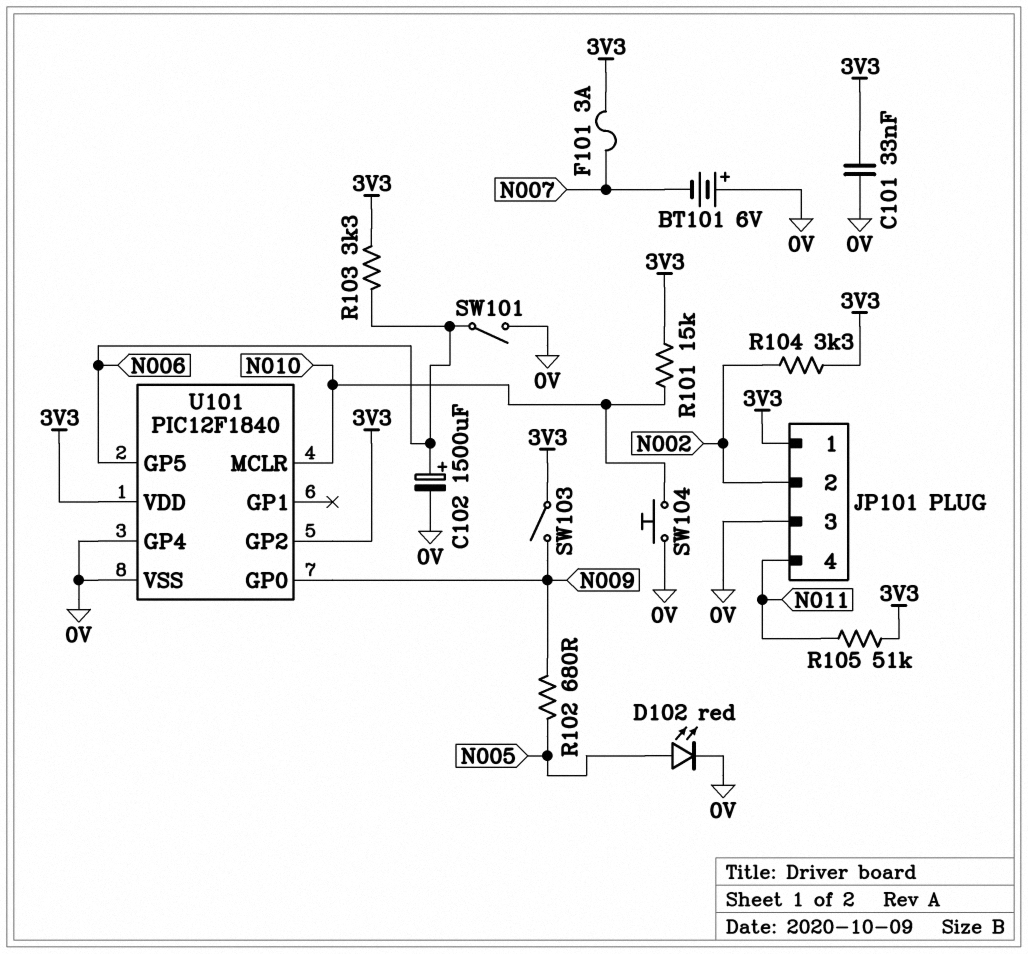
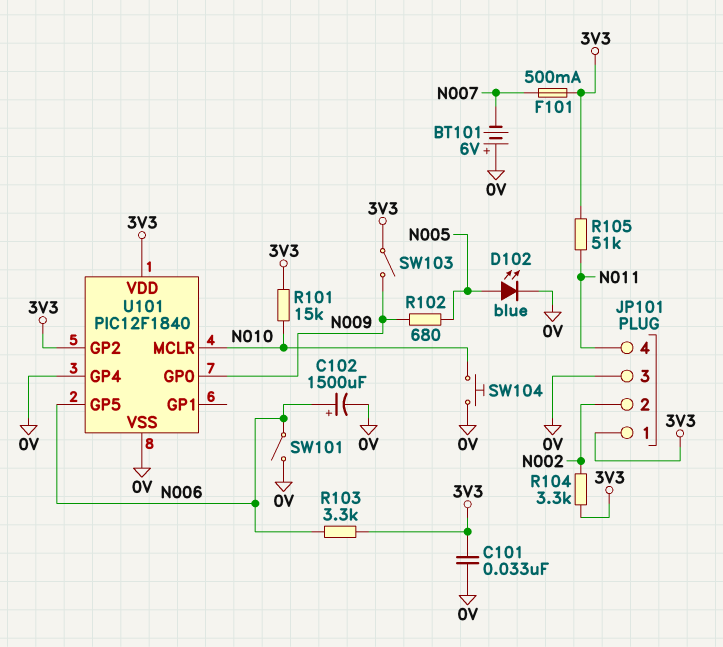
D102: LED red (A N005, K 0V) -> LED blue (A N005, K 0V)
F101: 3A (3V3, N007) -> 500mA (3V3, N007)

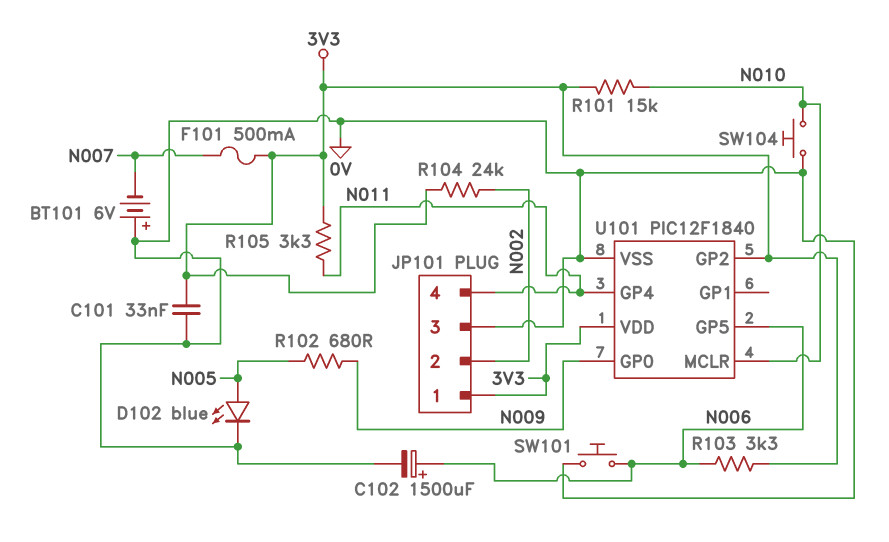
R104: 3.3k (3V3, N002) -> 24k (3V3, N002)
R105: 51k (3V3, N011) -> 3.3k (3V3, N011)
SW101: switch (0V, N006) -> button (0V, N006)
SW103: switch (3V3, N009) -> none
U101 pin GP4: 0V -> N011

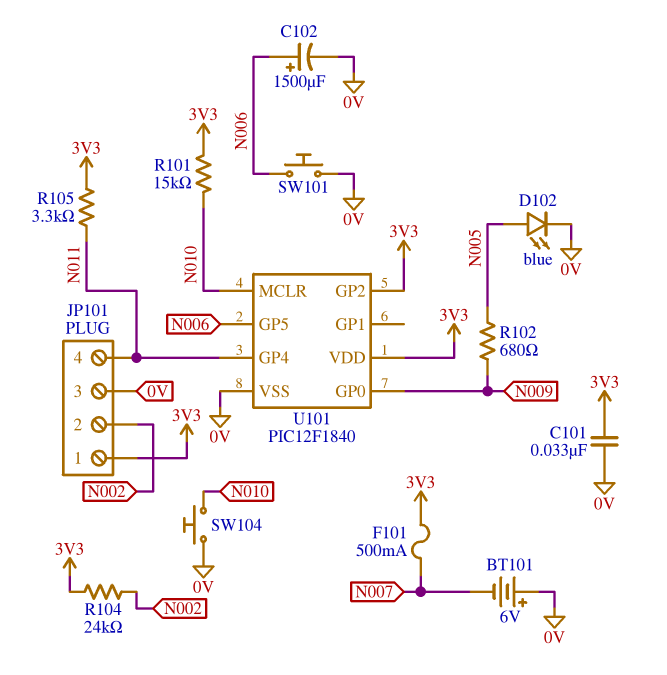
R103: 3.3k (3V3, N006) -> none

